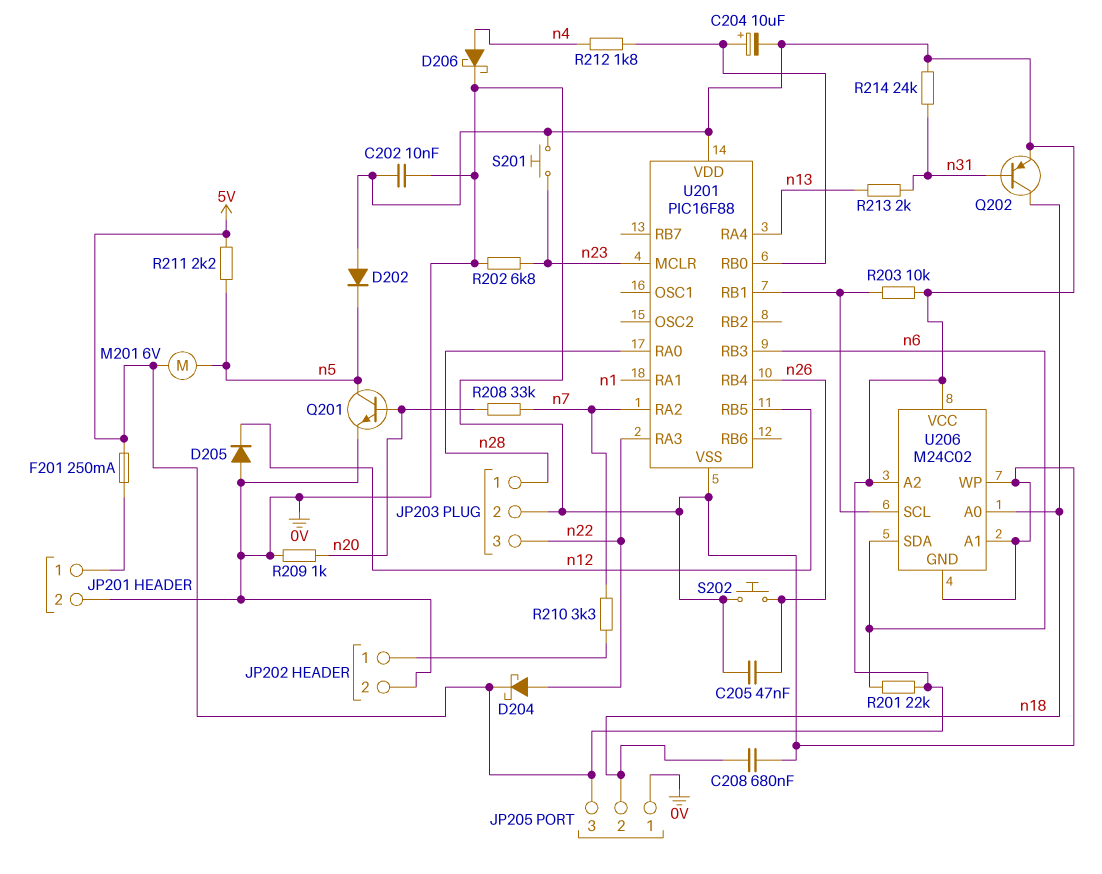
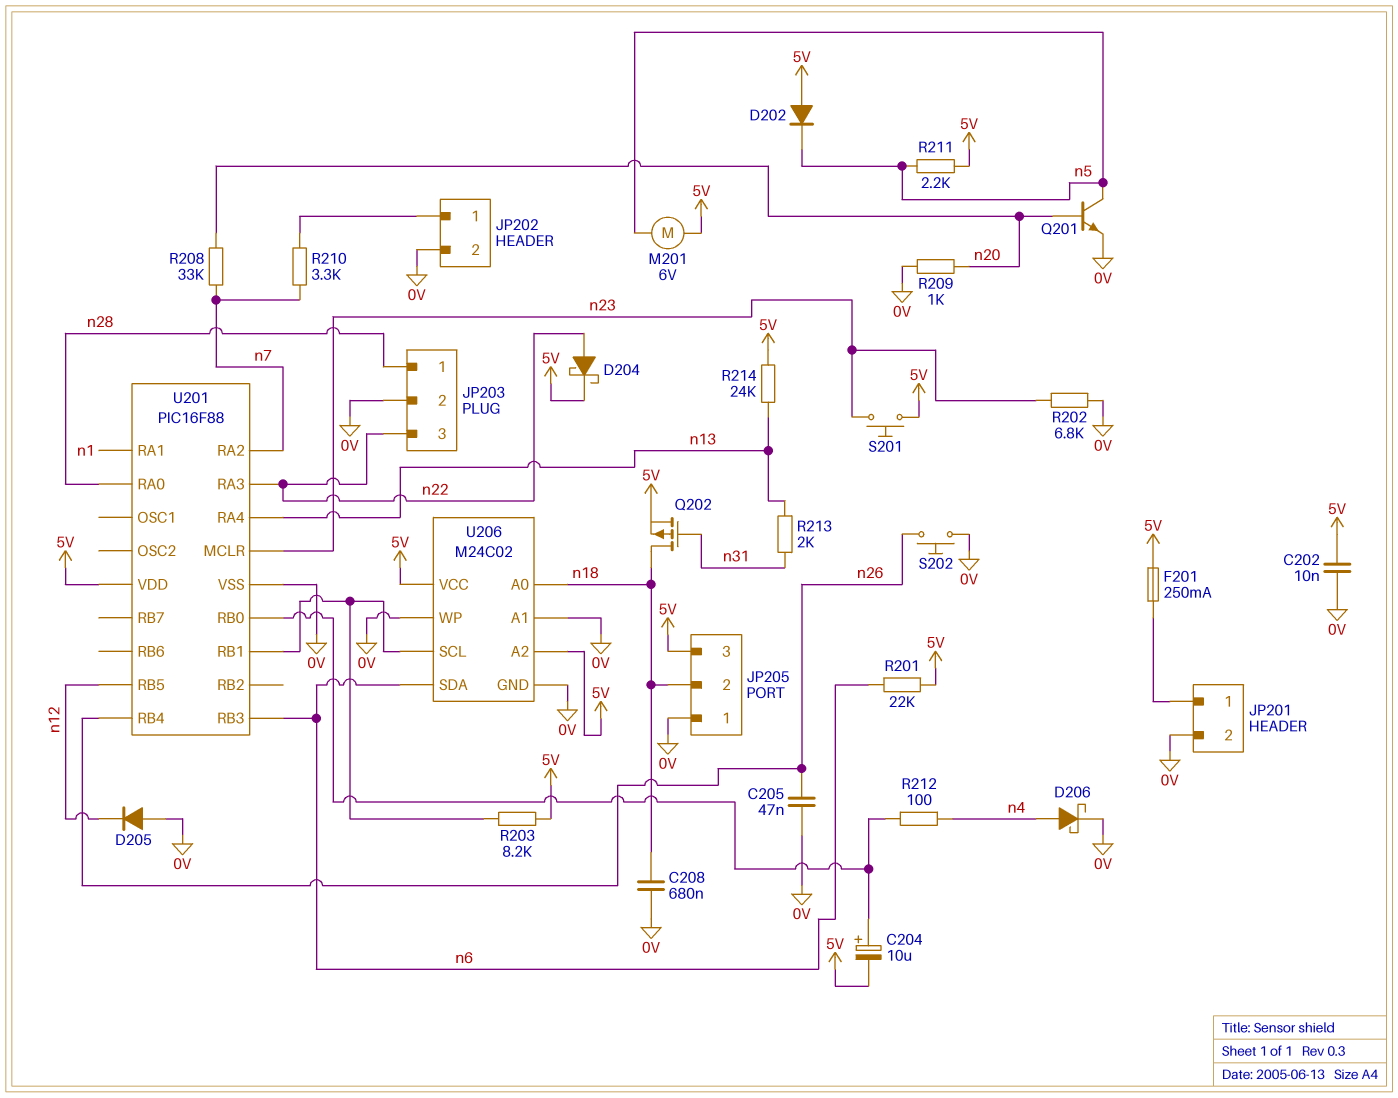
Q202: PNP (B n31, C n18, E 5V) -> PMOS (G n31, D n18, S 5V)
R203: 10k (5V, U201/RB1) -> 8.2k (5V, U201/RB1)
R212: 1.8k (U201/RB0, n4) -> 100 (U201/RB0, n4)
R214: 24k (5V, n31) -> 24k (5V, n13)

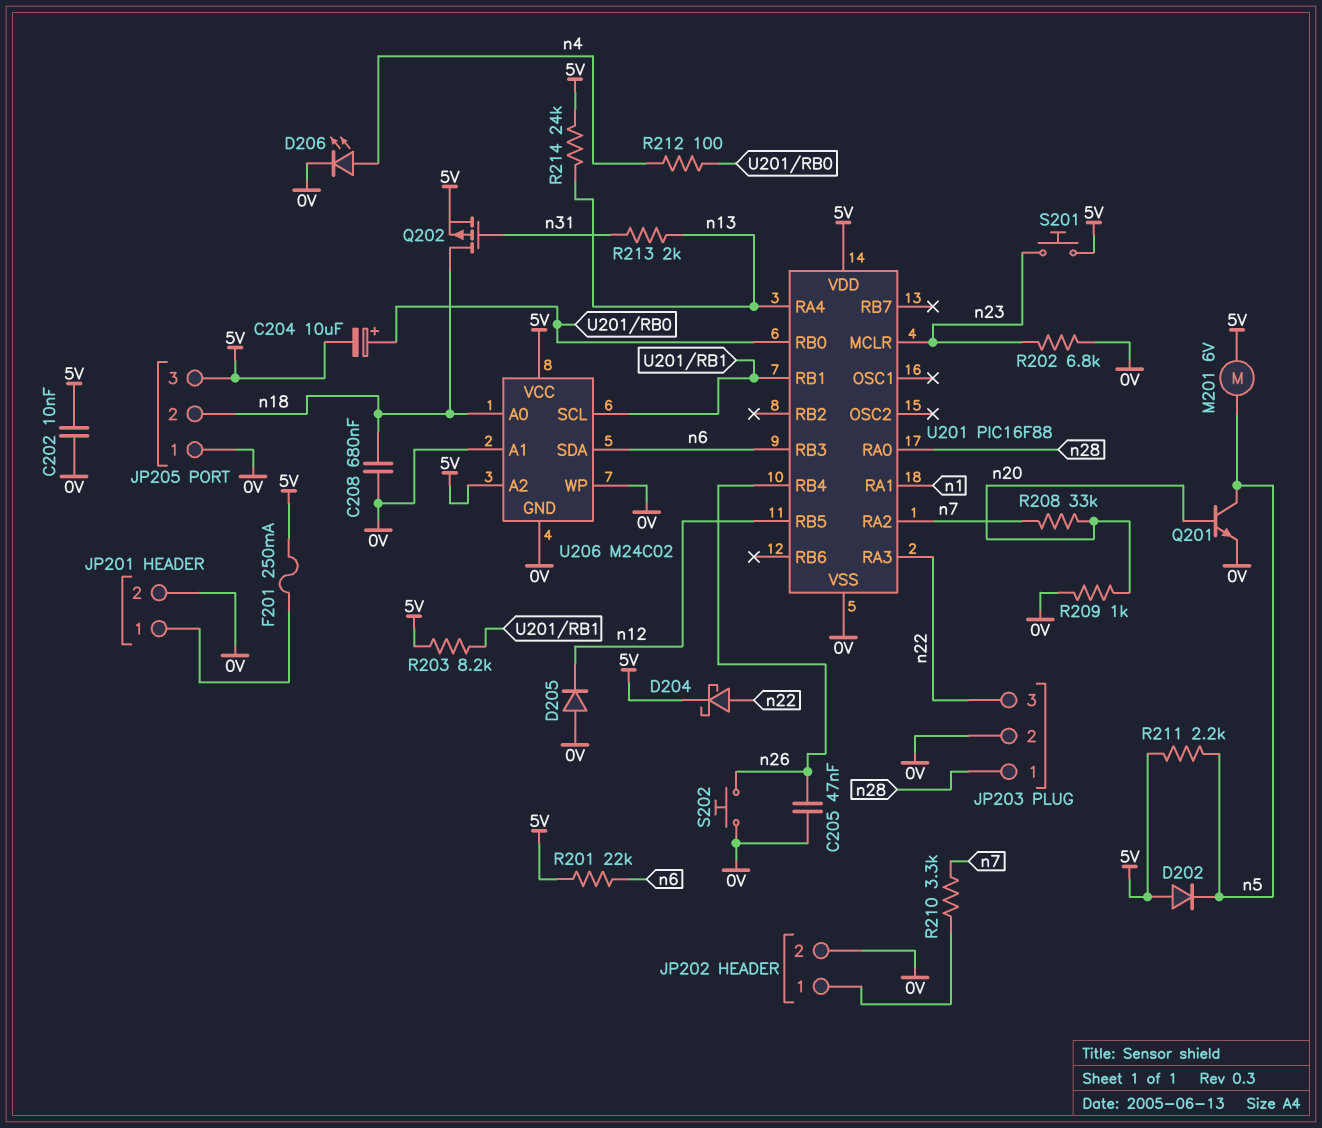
D206: schottky (A n4, K 0V) -> LED (A n4, K 0V)

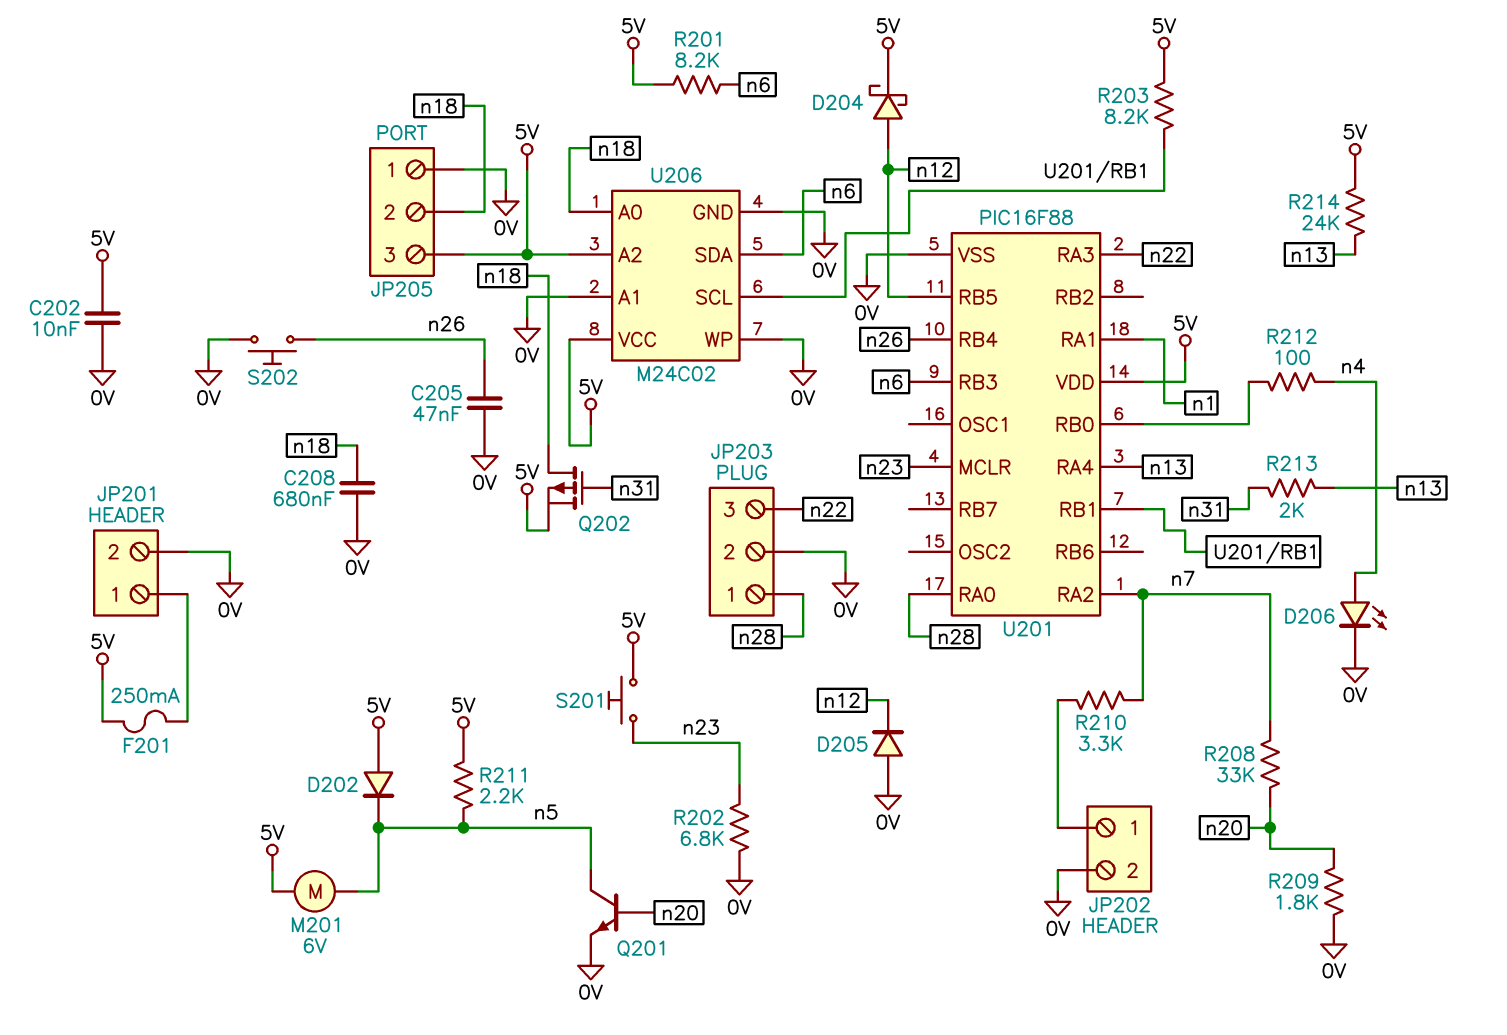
C204: 10uF (plus U201/RB0, minus 5V) -> none
D204: schottky (A n22, K 5V) -> schottky (A n12, K 5V)
R201: 22k (5V, n6) -> 8.2k (5V, n6)
R209: 1k (0V, n20) -> 1.8k (0V, n20)

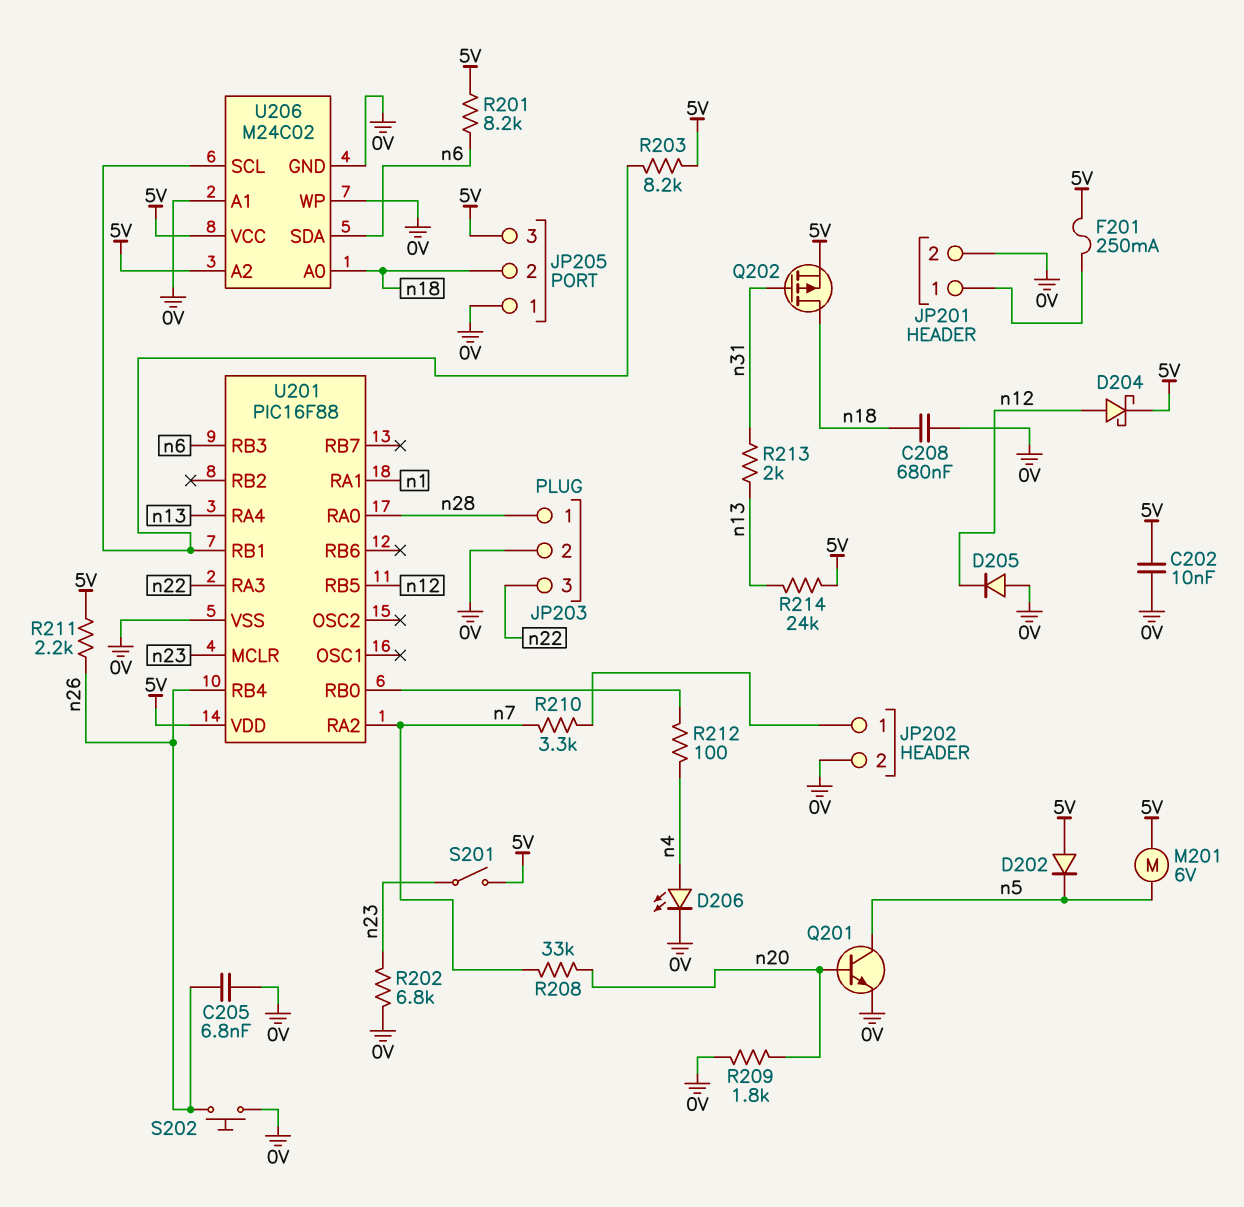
C205: 47nF (0V, n26) -> 6.8nF (0V, n26)
R211: 2.2k (5V, n5) -> 2.2k (5V, n26)
S201: button (5V, n23) -> switch (5V, n23)

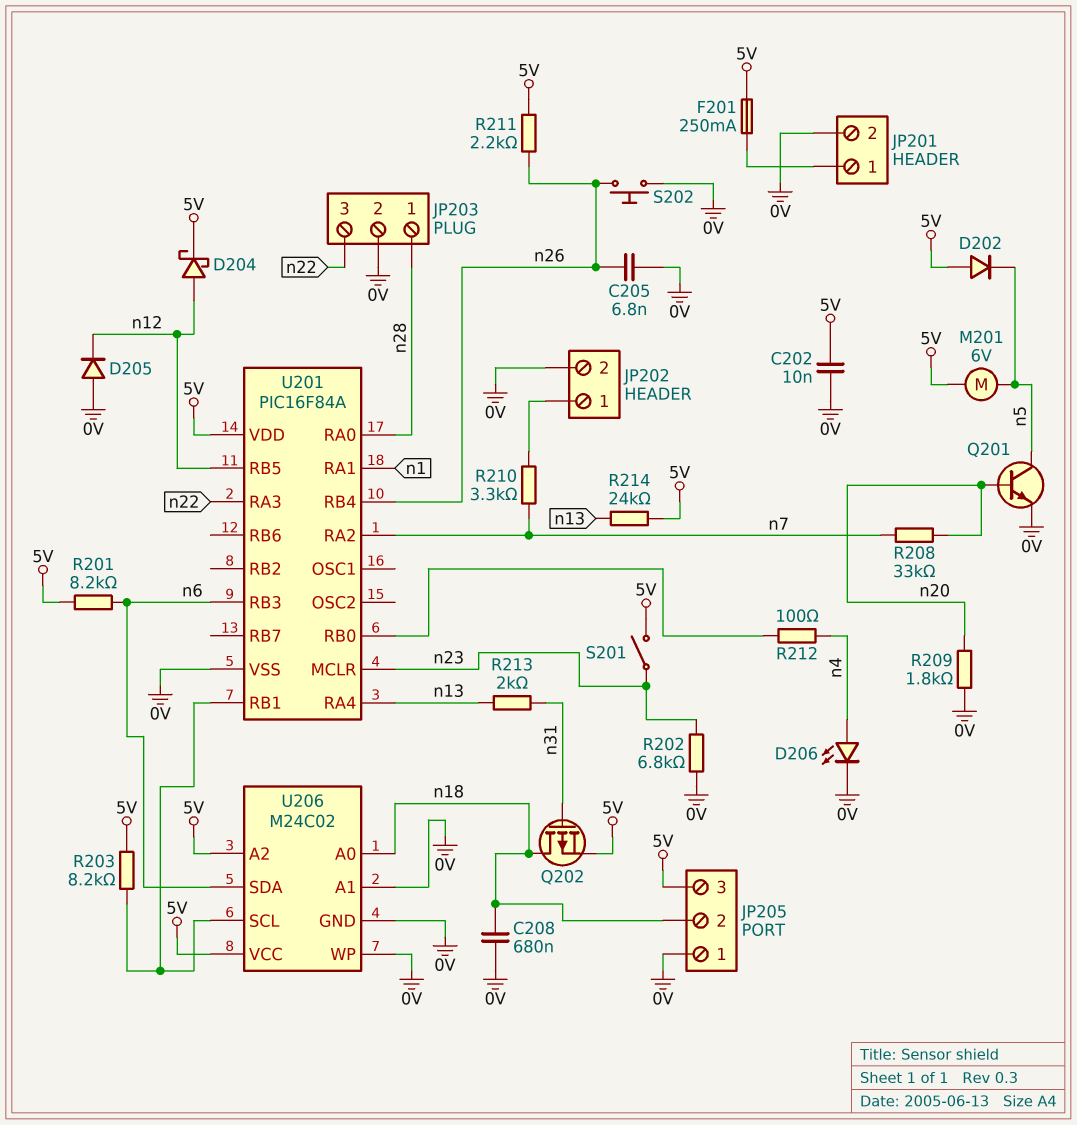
U201: PIC16F88 -> PIC16F84A

